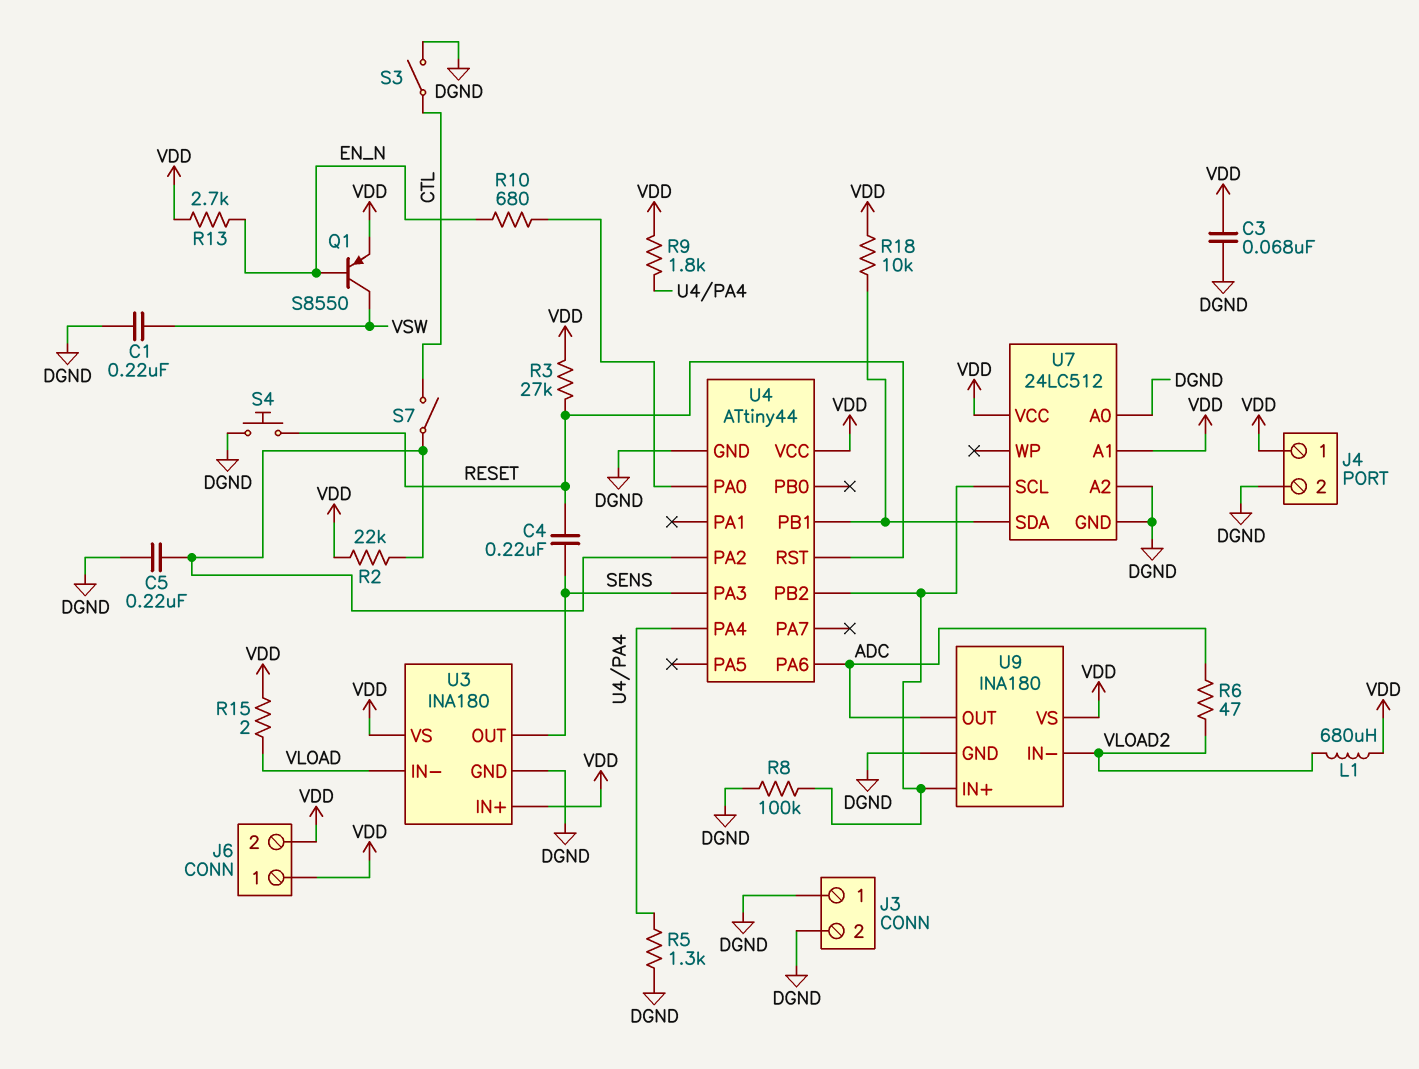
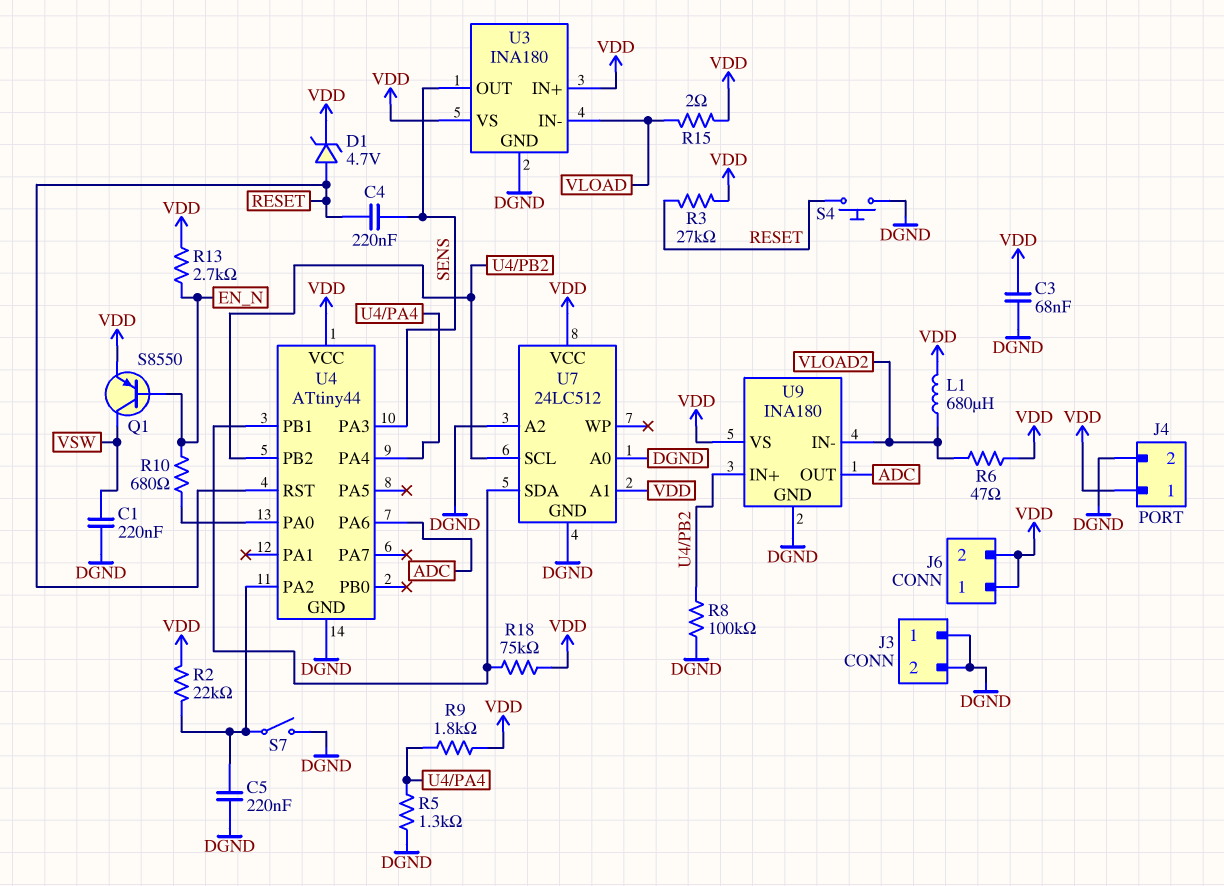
D1: none -> zener 4.7V (A RESET, K VDD)
R6: 47 (ADC, VLOAD2) -> 47 (VDD, VLOAD2)
R18: 10k (U4/PB1, VDD) -> 75k (U4/PB1, VDD)
S3: switch (CTL, DGND) -> none
S7: switch (CTL, U4/PA2) -> switch (DGND, U4/PA2)

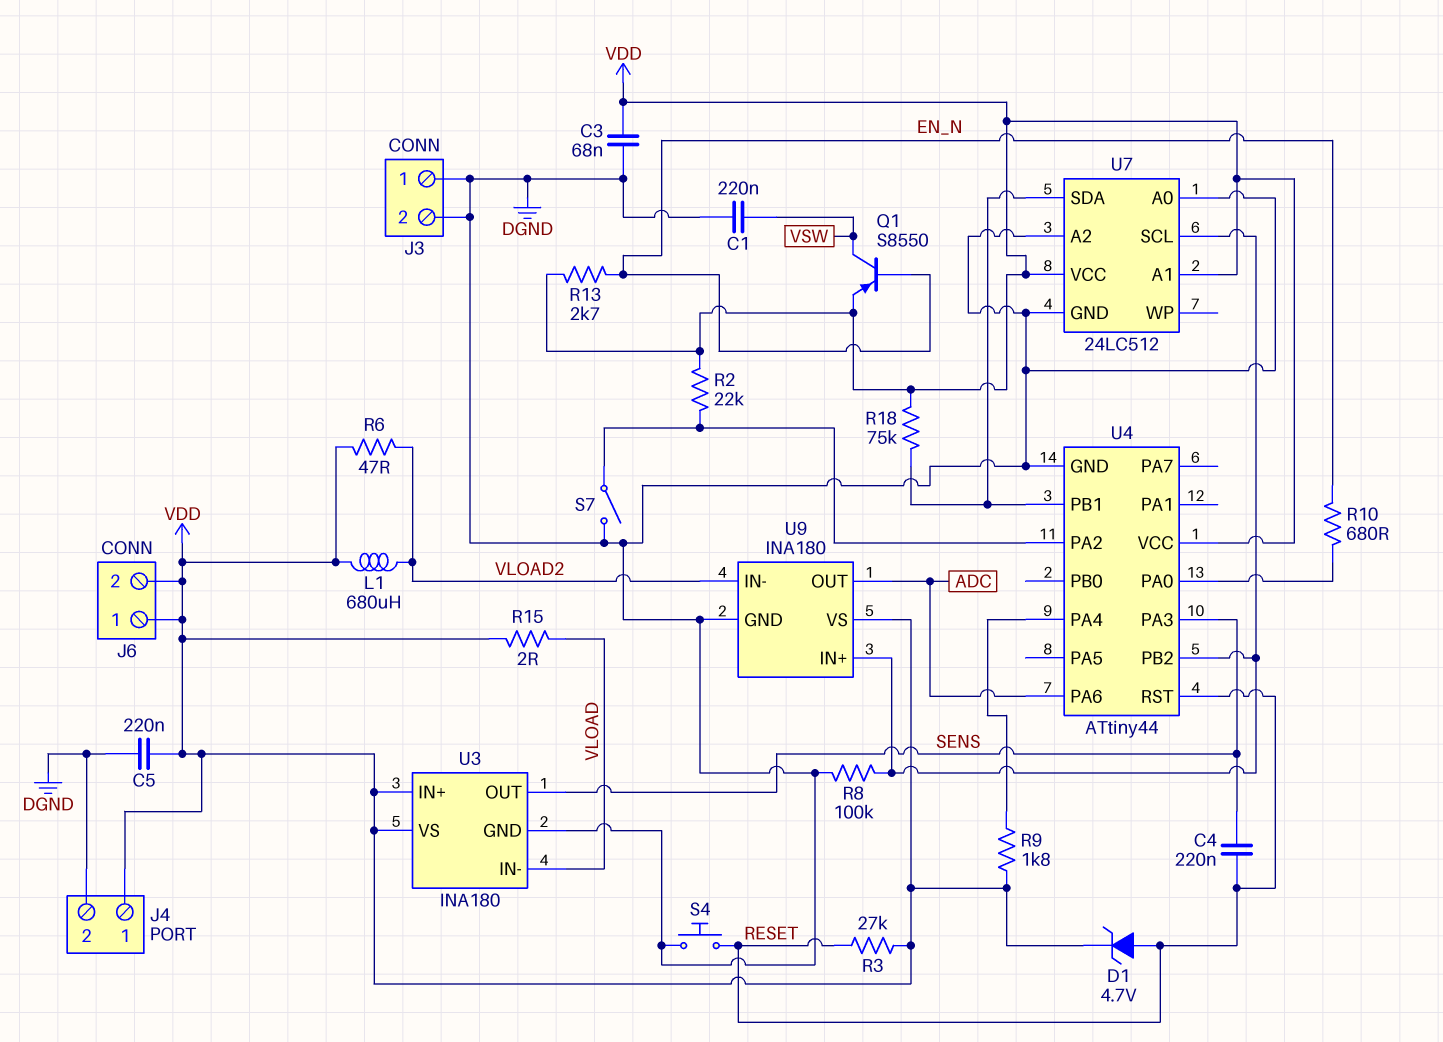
C5: 220nF (DGND, U4/PA2) -> 220nF (DGND, VDD)
R5: 1.3k (DGND, U4/PA4) -> none

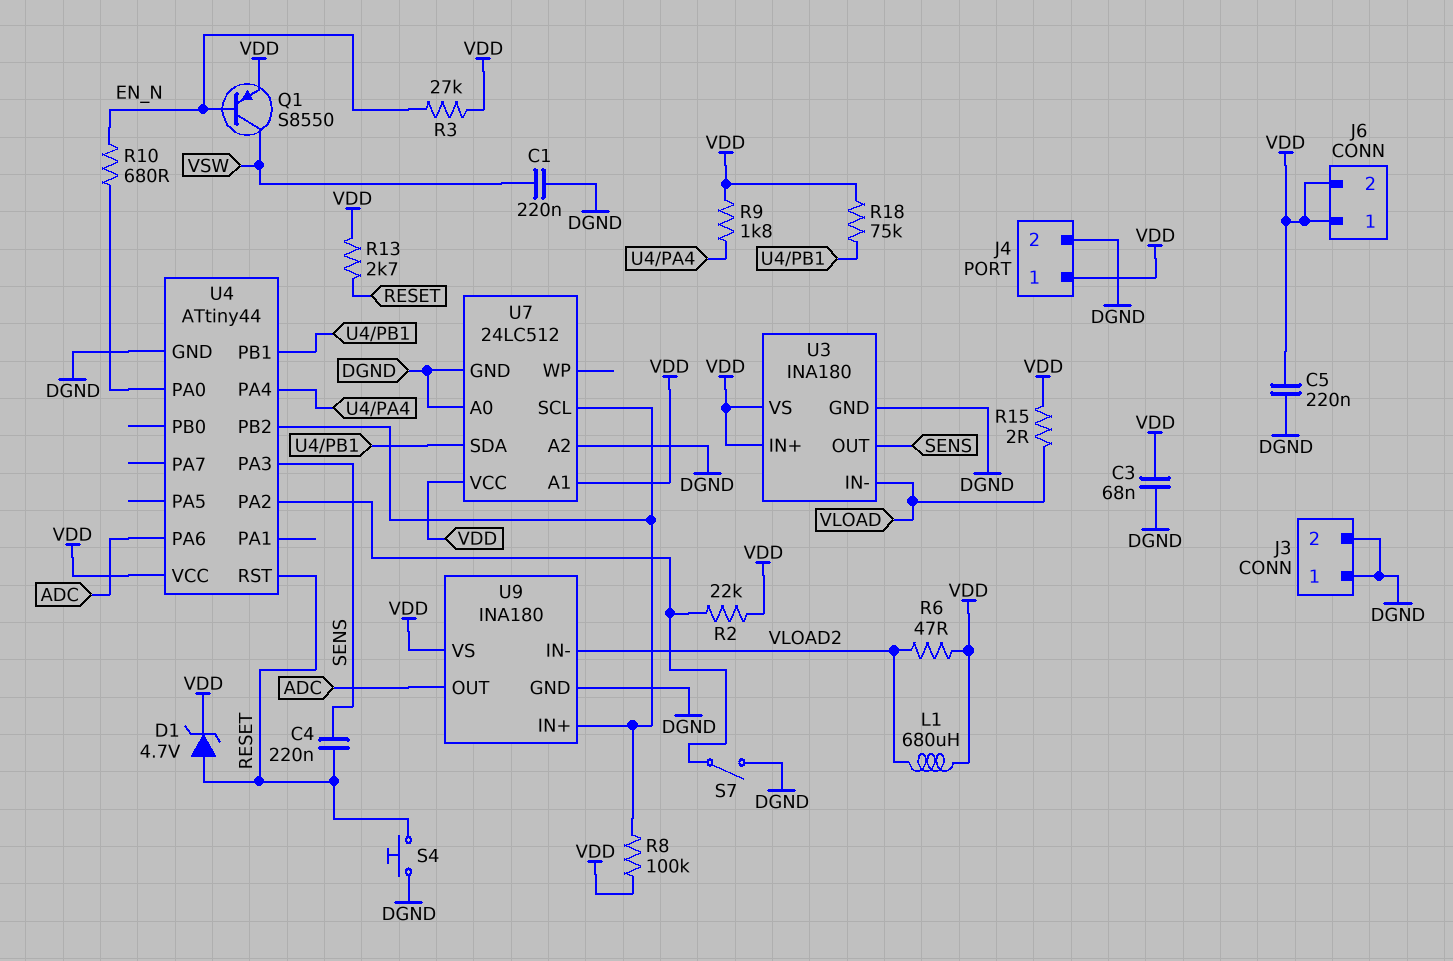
R3: 27k (RESET, VDD) -> 27k (EN_N, VDD)
R8: 100k (DGND, U4/PB2) -> 100k (U4/PB2, VDD)
R13: 2.7k (EN_N, VDD) -> 2.7k (RESET, VDD)

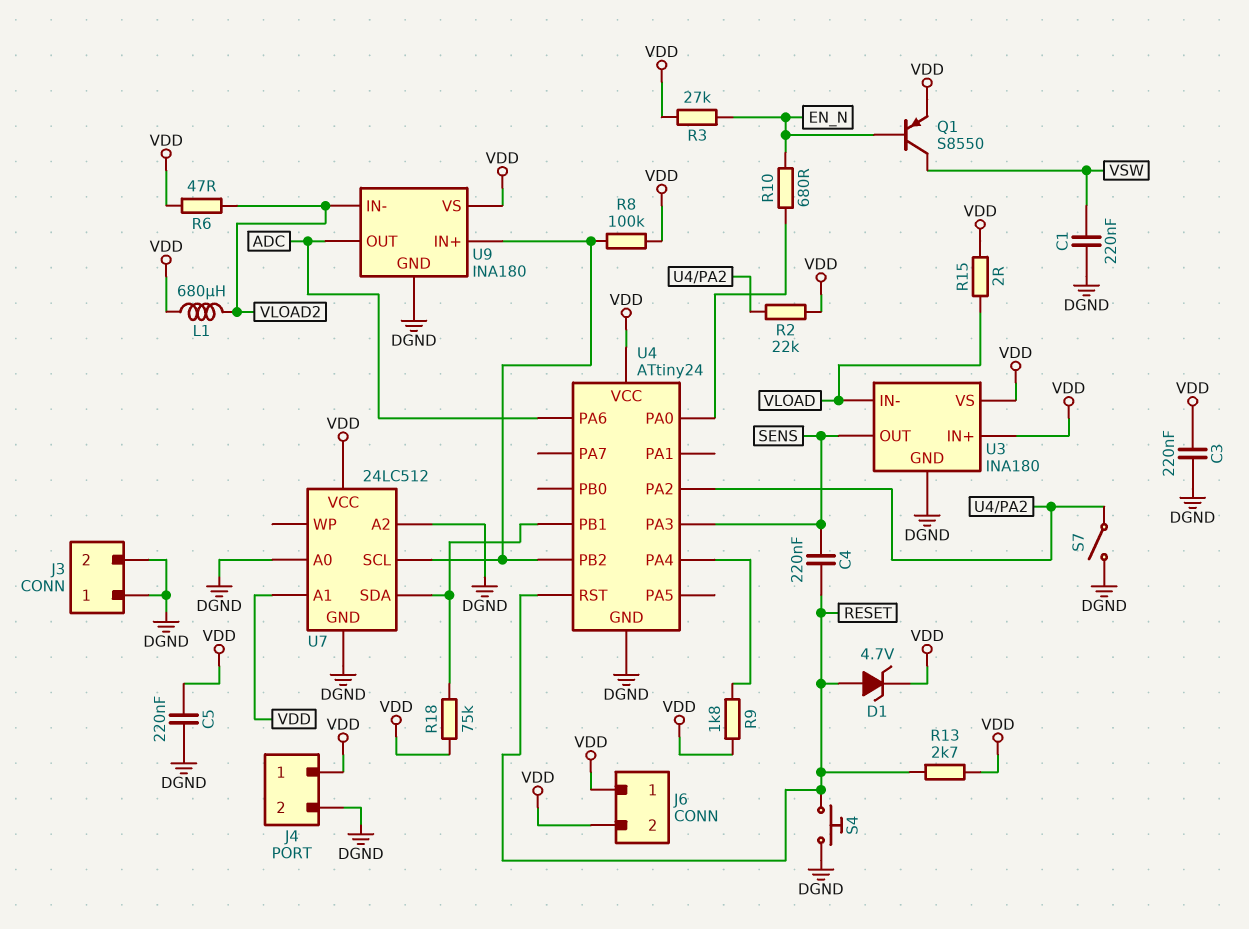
C3: 68nF (DGND, VDD) -> 220nF (DGND, VDD)
U4: ATtiny44 -> ATtiny24

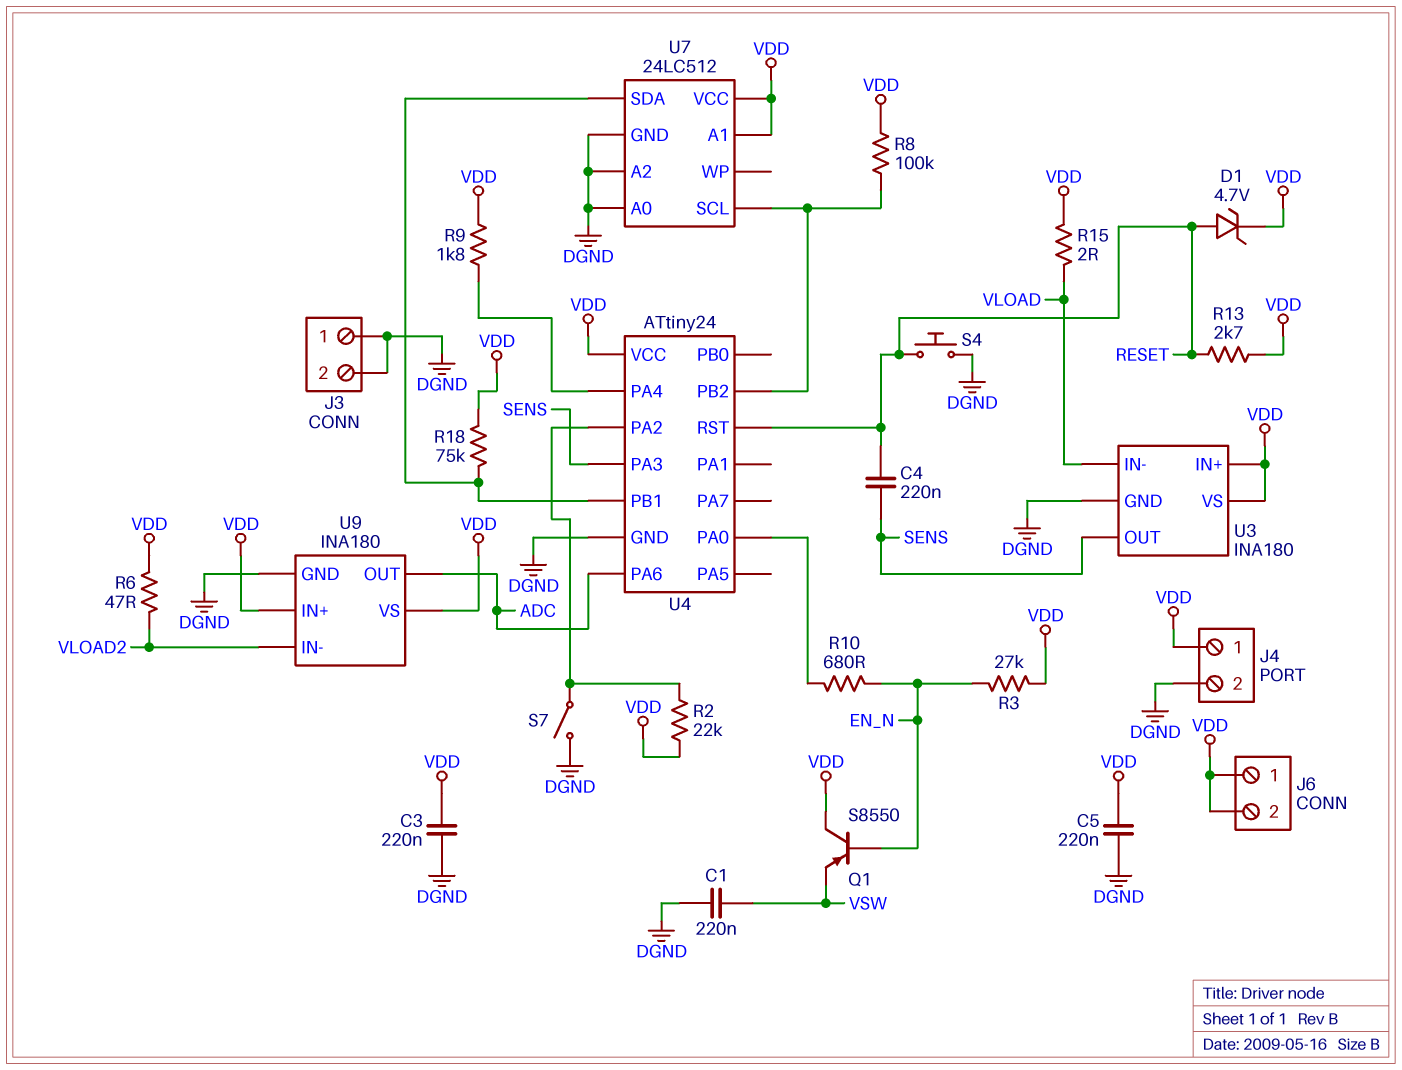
L1: 680uH (VDD, VLOAD2) -> none
Q1: PNP S8550 (B EN_N, C VSW, E VDD) -> PNP S8550 (B EN_N, C VDD, E VSW)
U9 pin IN+: U4/PB2 -> VDD

